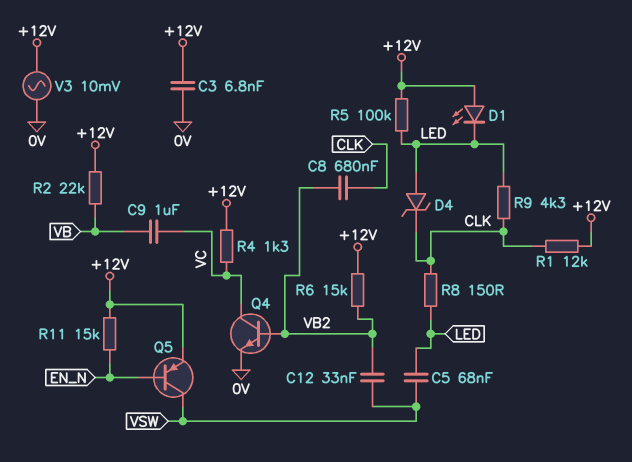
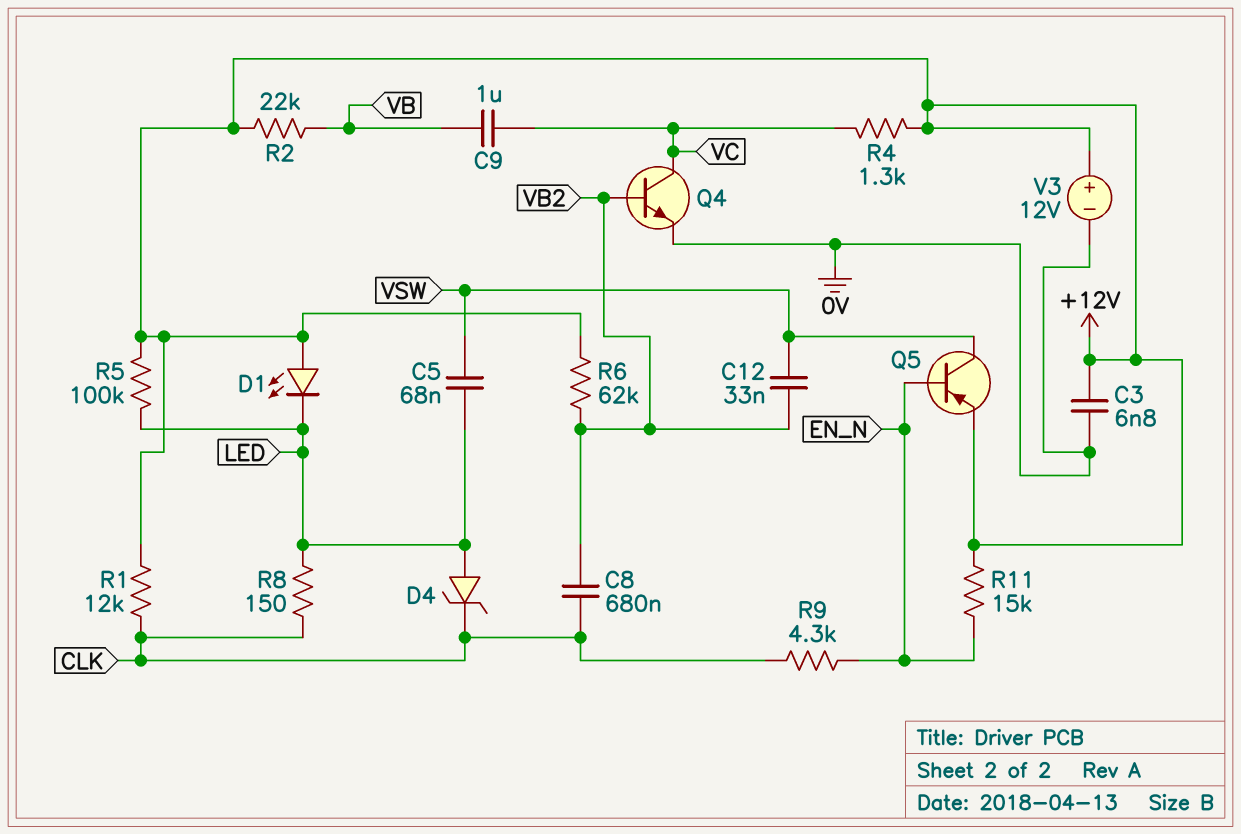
R6: 15k (+12V, VB2) -> 62k (+12V, VB2)
R9: 4.3k (CLK, LED) -> 4.3k (CLK, EN_N)
V3: AC 10mV (+12V, 0V) -> 12V (plus +12V, minus 0V)

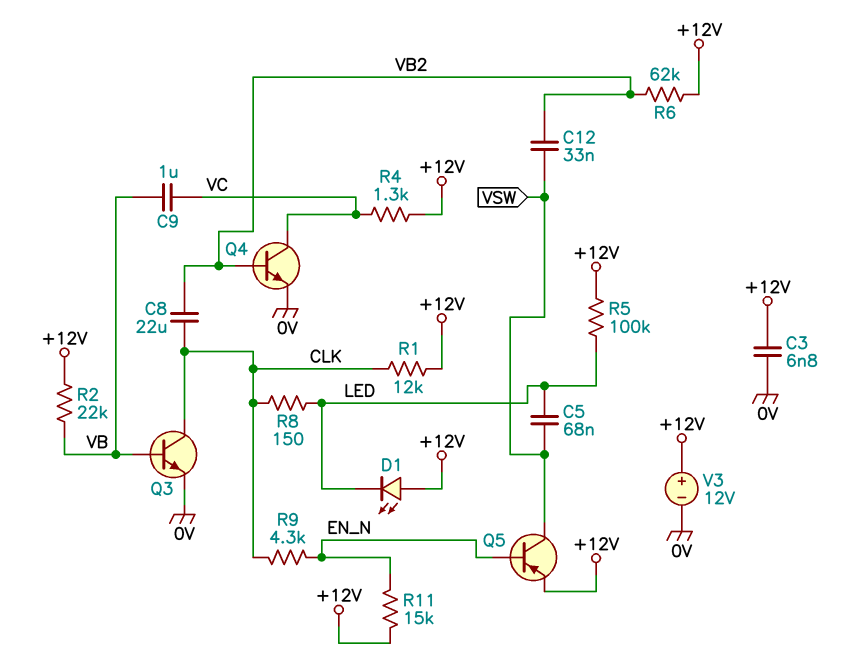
C8: 680nF (CLK, VB2) -> 22uF (CLK, VB2)
D4: zener (A LED, K CLK) -> none
Q3: none -> NPN (B VB, C CLK, E 0V)

